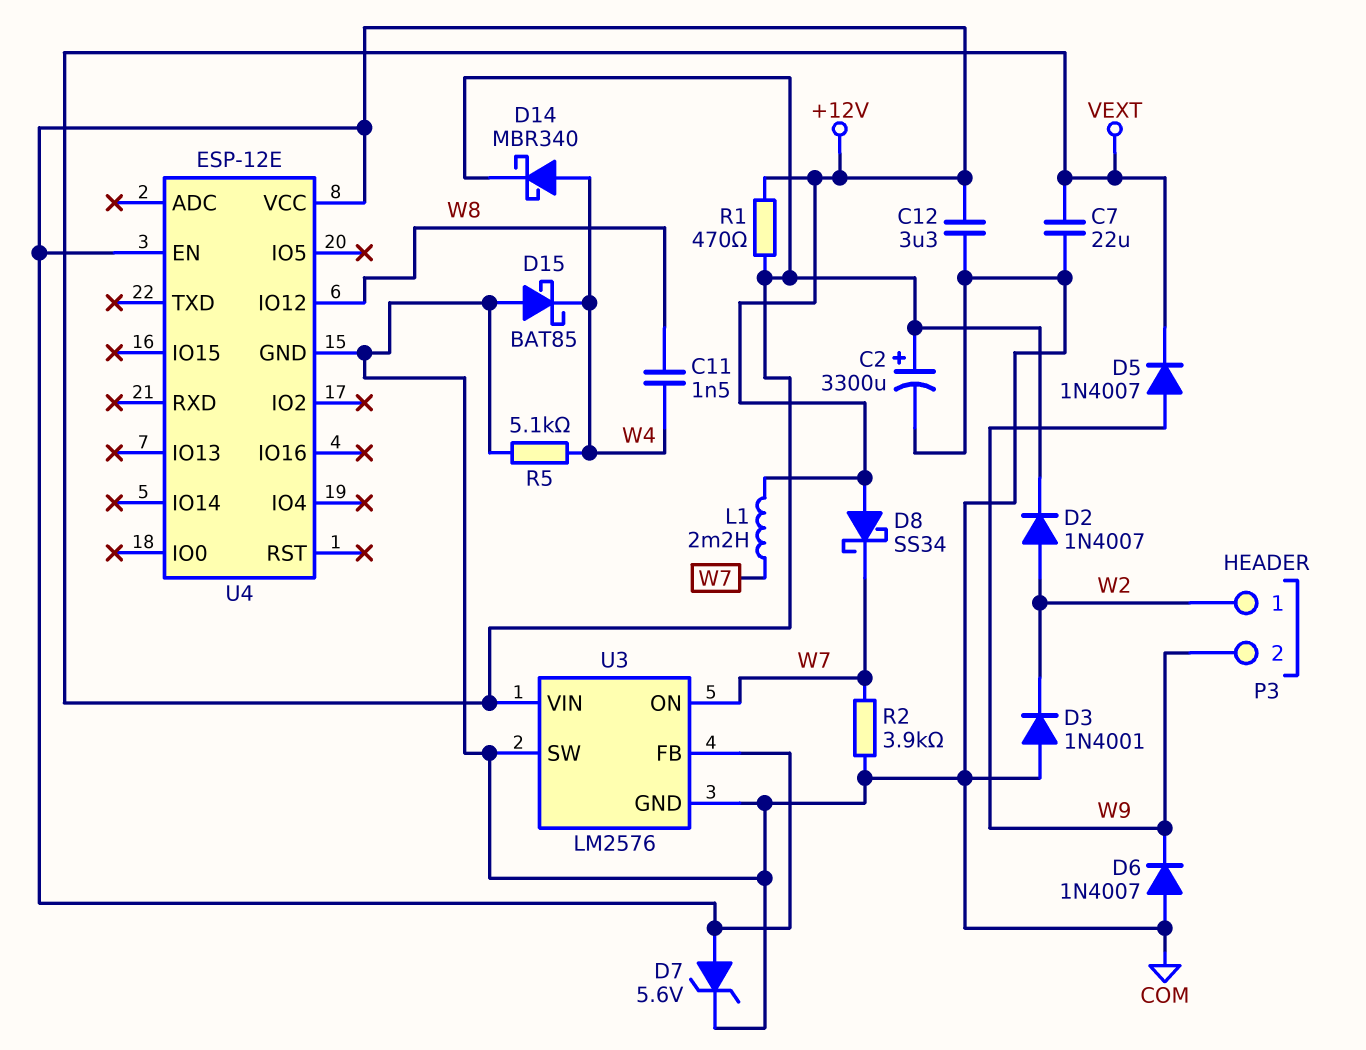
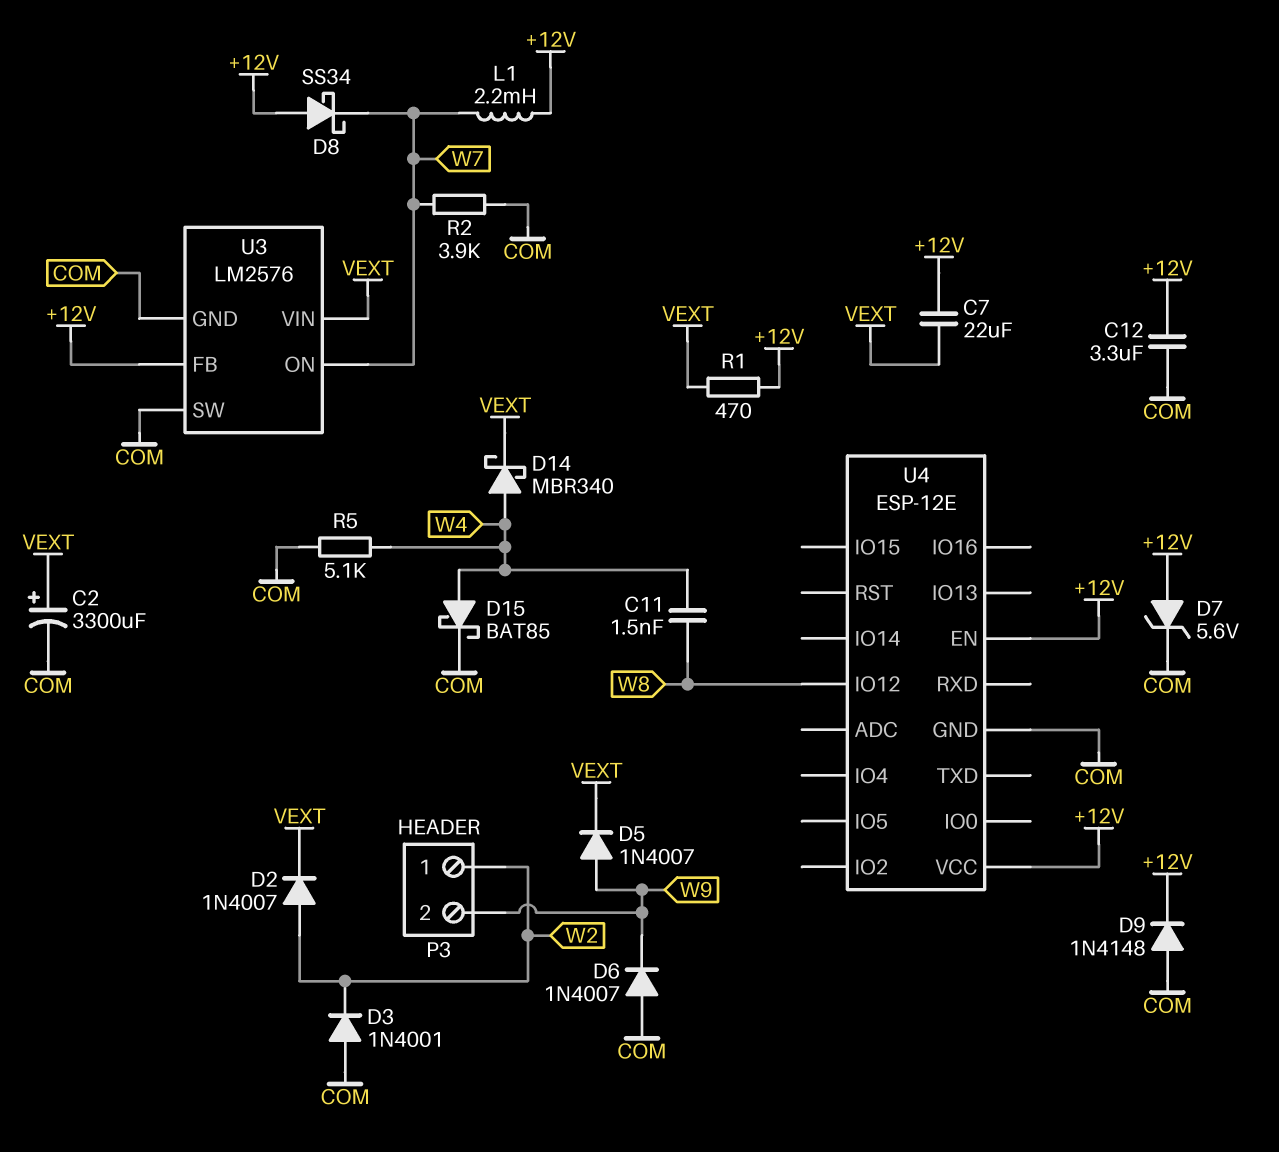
C7: 22uF (COM, VEXT) -> 22uF (+12V, VEXT)
D9: none -> diode 1N4148 (A COM, K +12V)
D15: schottky BAT85 (A COM, K W4) -> schottky BAT85 (A W4, K COM)

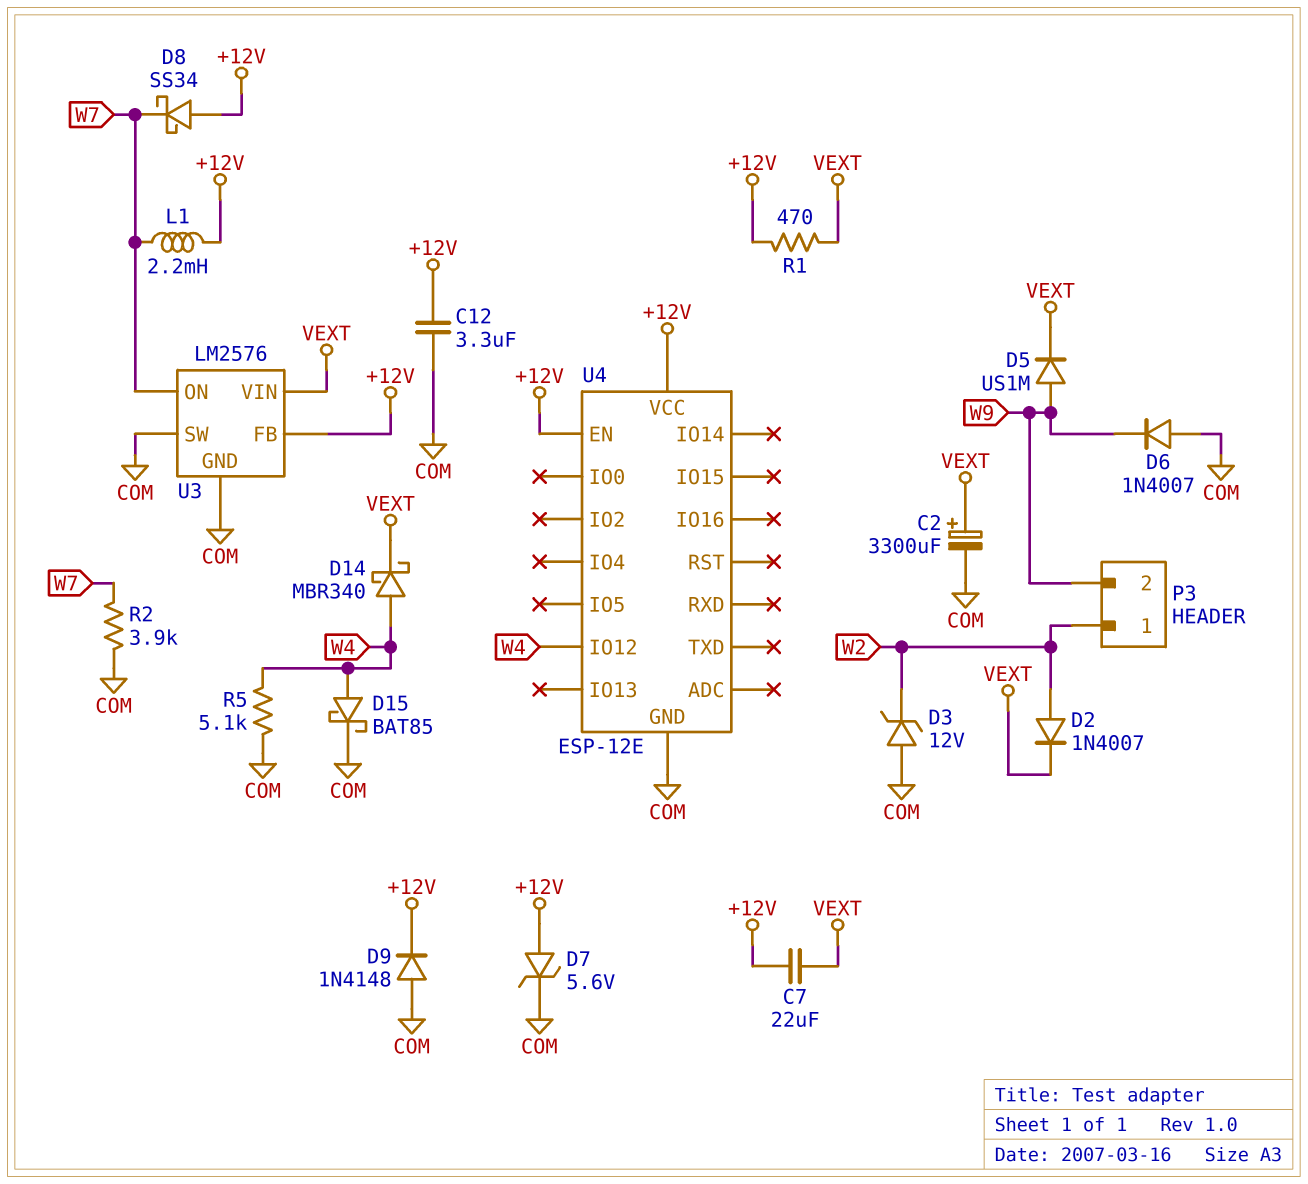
C11: 1.5nF (W4, W8) -> none
D3: diode 1N4001 (A COM, K W2) -> zener 12V (A COM, K W2)
D5: diode 1N4007 (A W9, K VEXT) -> diode US1M (A W9, K VEXT)
U4 pin IO12: W8 -> W4

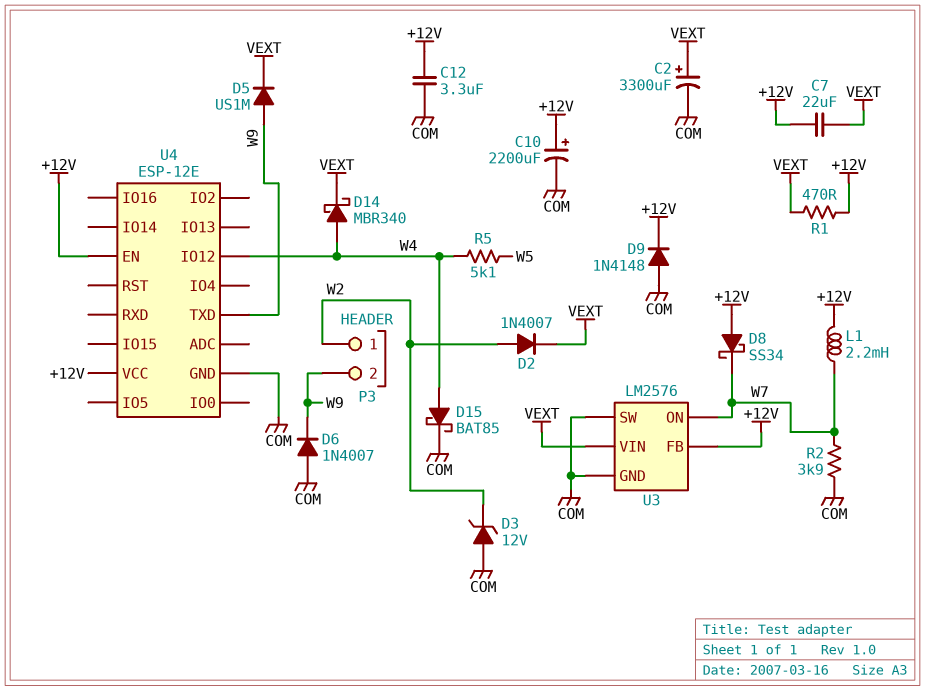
C10: none -> 2200uF (plus +12V, minus COM)
D7: zener 5.6V (A +12V, K COM) -> none
R5: 5.1k (COM, W4) -> 5.1k (W4, W5)
U4 pin TXD: none -> W9

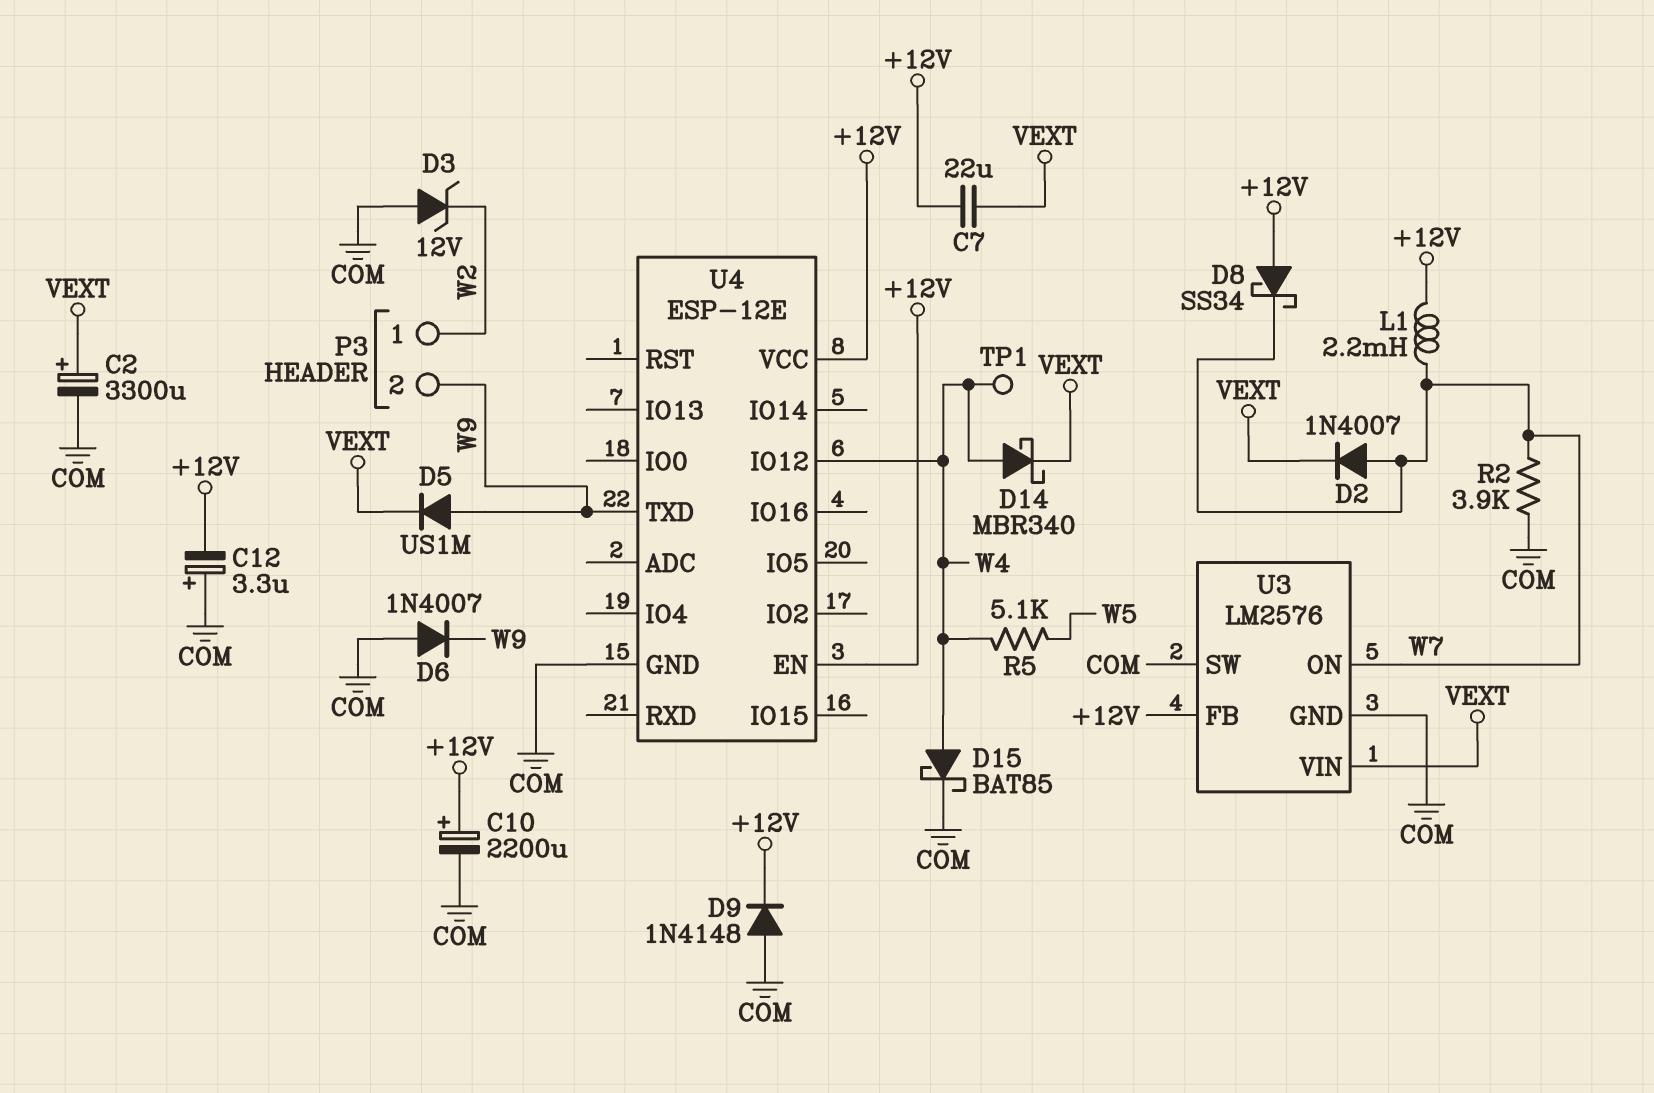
C12: 3.3uF (+12V, COM) -> 3.3uF (plus COM, minus +12V)
D2: diode 1N4007 (A W2, K VEXT) -> diode 1N4007 (A W7, K VEXT)
R1: 470 (+12V, VEXT) -> none
TP1: none -> test point (W4)

